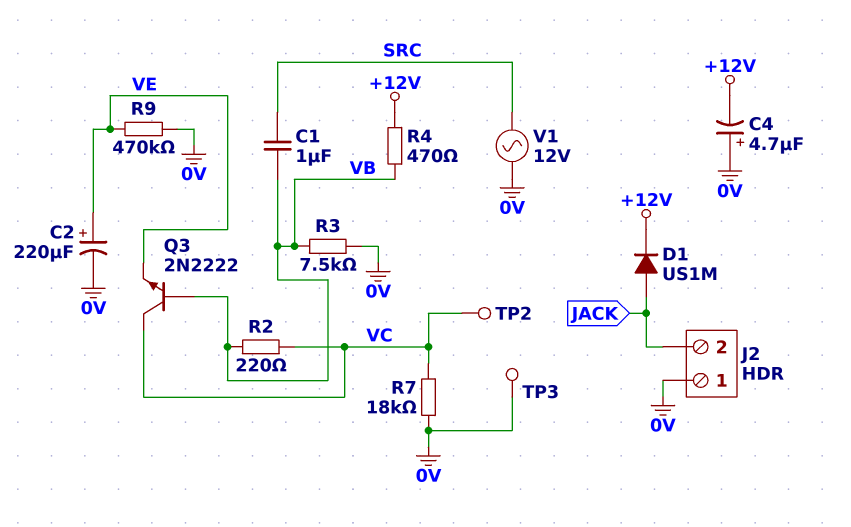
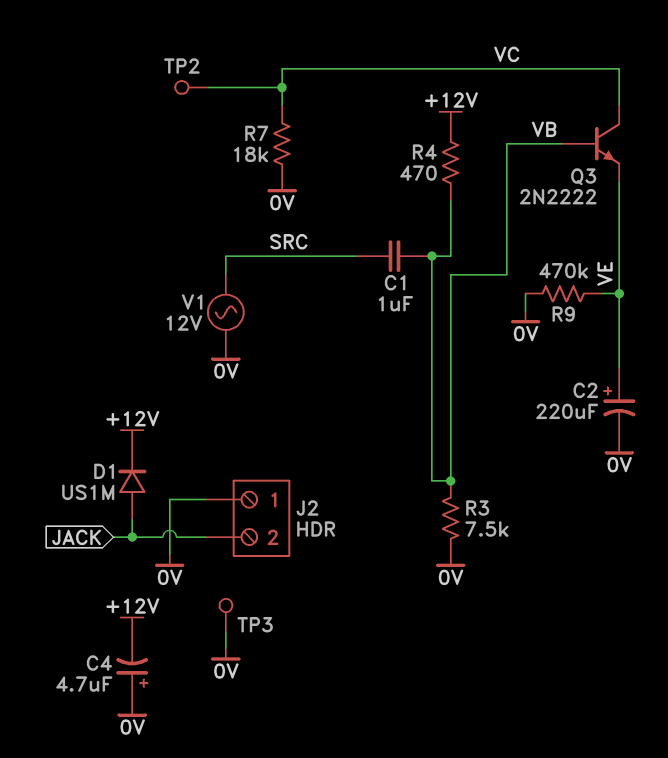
R2: 220 (VB, VC) -> none

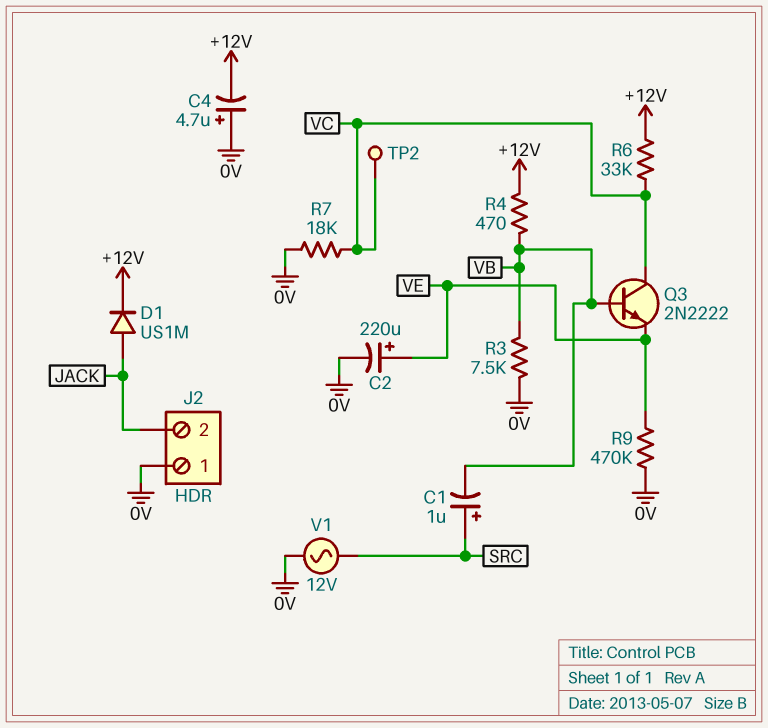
C1: 1uF (SRC, VB) -> 1uF (plus SRC, minus VB)
R6: none -> 33k (+12V, VC)
TP3: test point (0V) -> none

